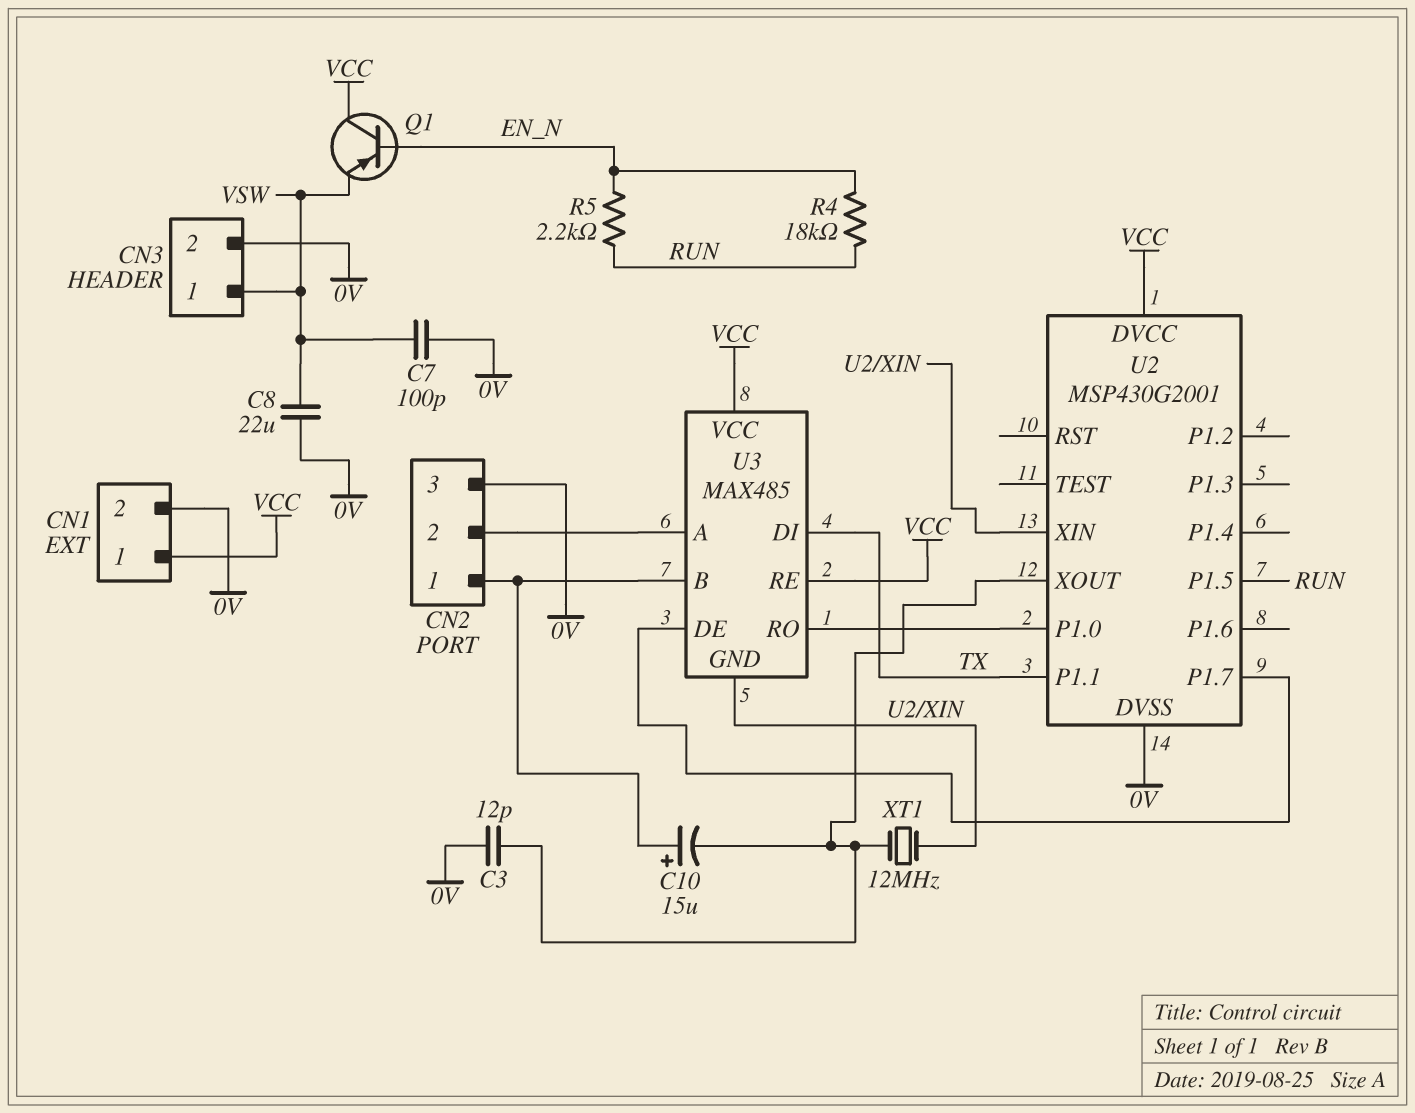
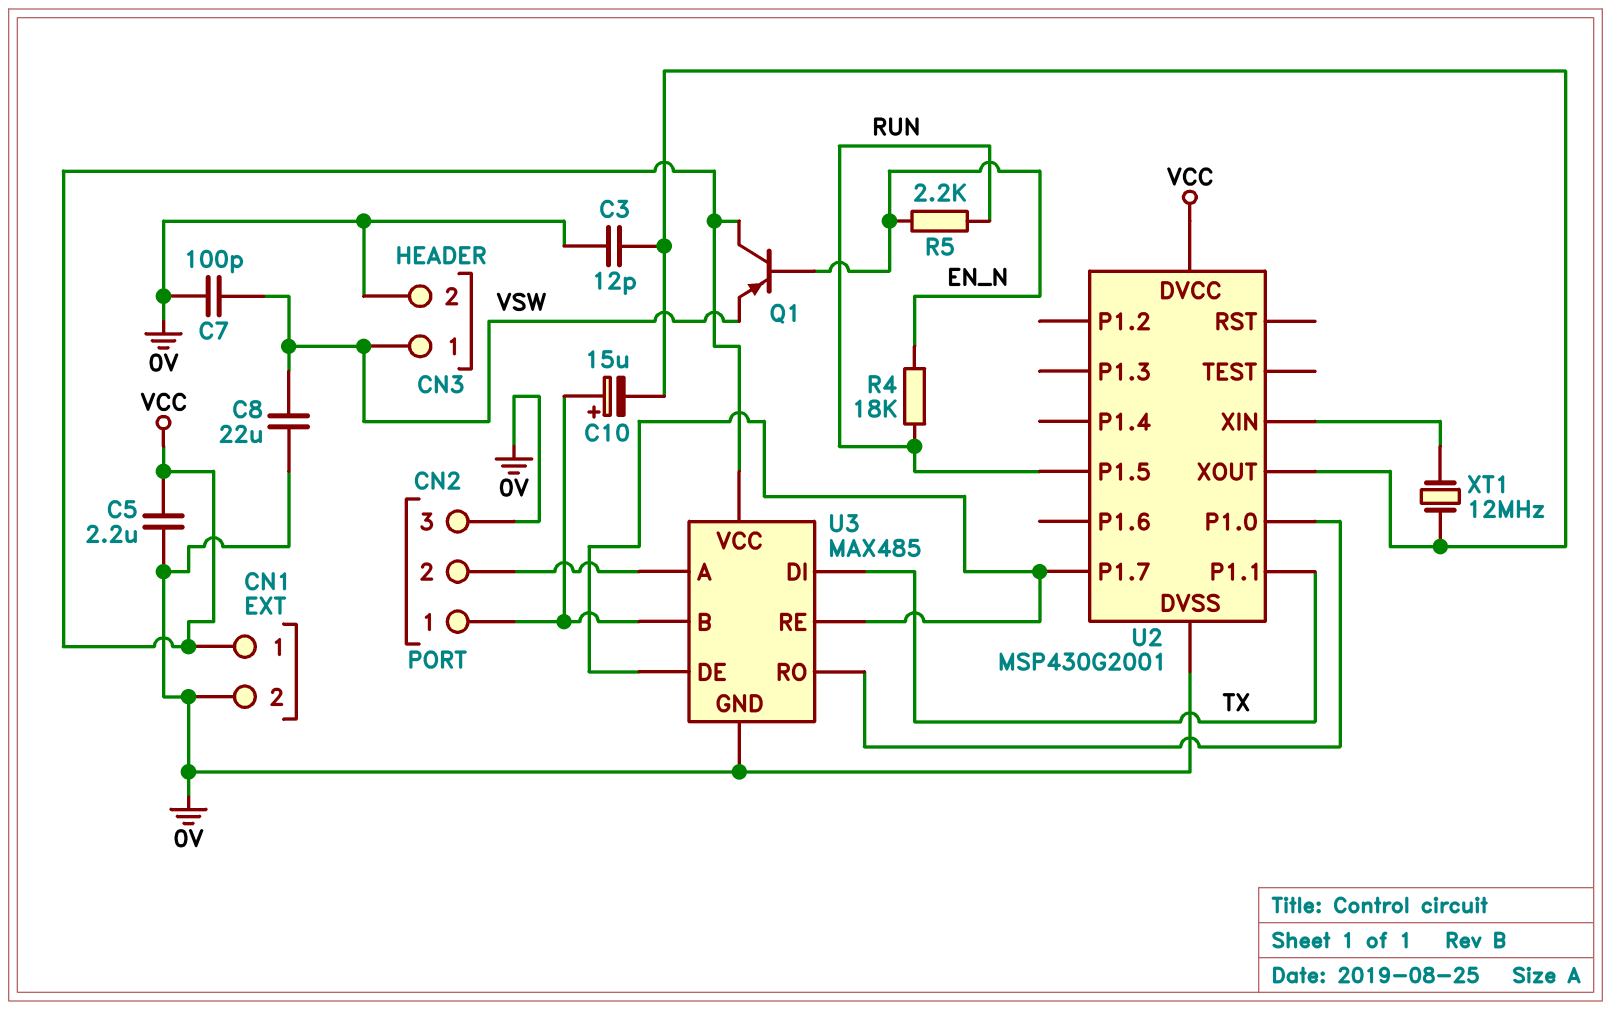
C5: none -> 2.2uF (0V, VCC)
U3 pin GND: U2/XIN -> 0V
U3 pin RE: VCC -> U2/P1.7

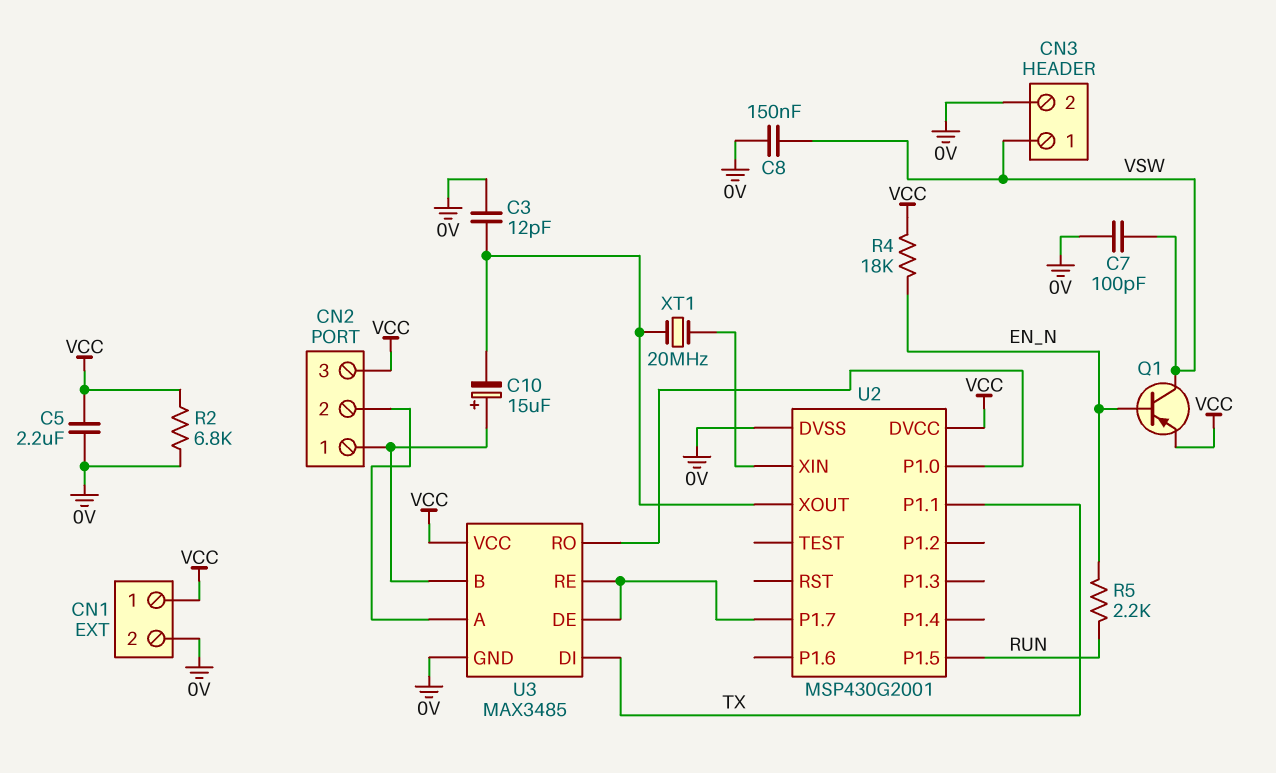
C8: 22uF (0V, VSW) -> 150nF (0V, VSW)
CN2 pin 3: 0V -> VCC
Q1: PNP (B EN_N, C VCC, E VSW) -> PNP (B EN_N, C VSW, E VCC)
R2: none -> 6.8k (0V, VCC)
R4: 18k (EN_N, RUN) -> 18k (EN_N, VCC)
U3: MAX485 -> MAX3485
XT1: 12MHz (U2/XIN, U2/XOUT) -> 20MHz (U2/XIN, U2/XOUT)

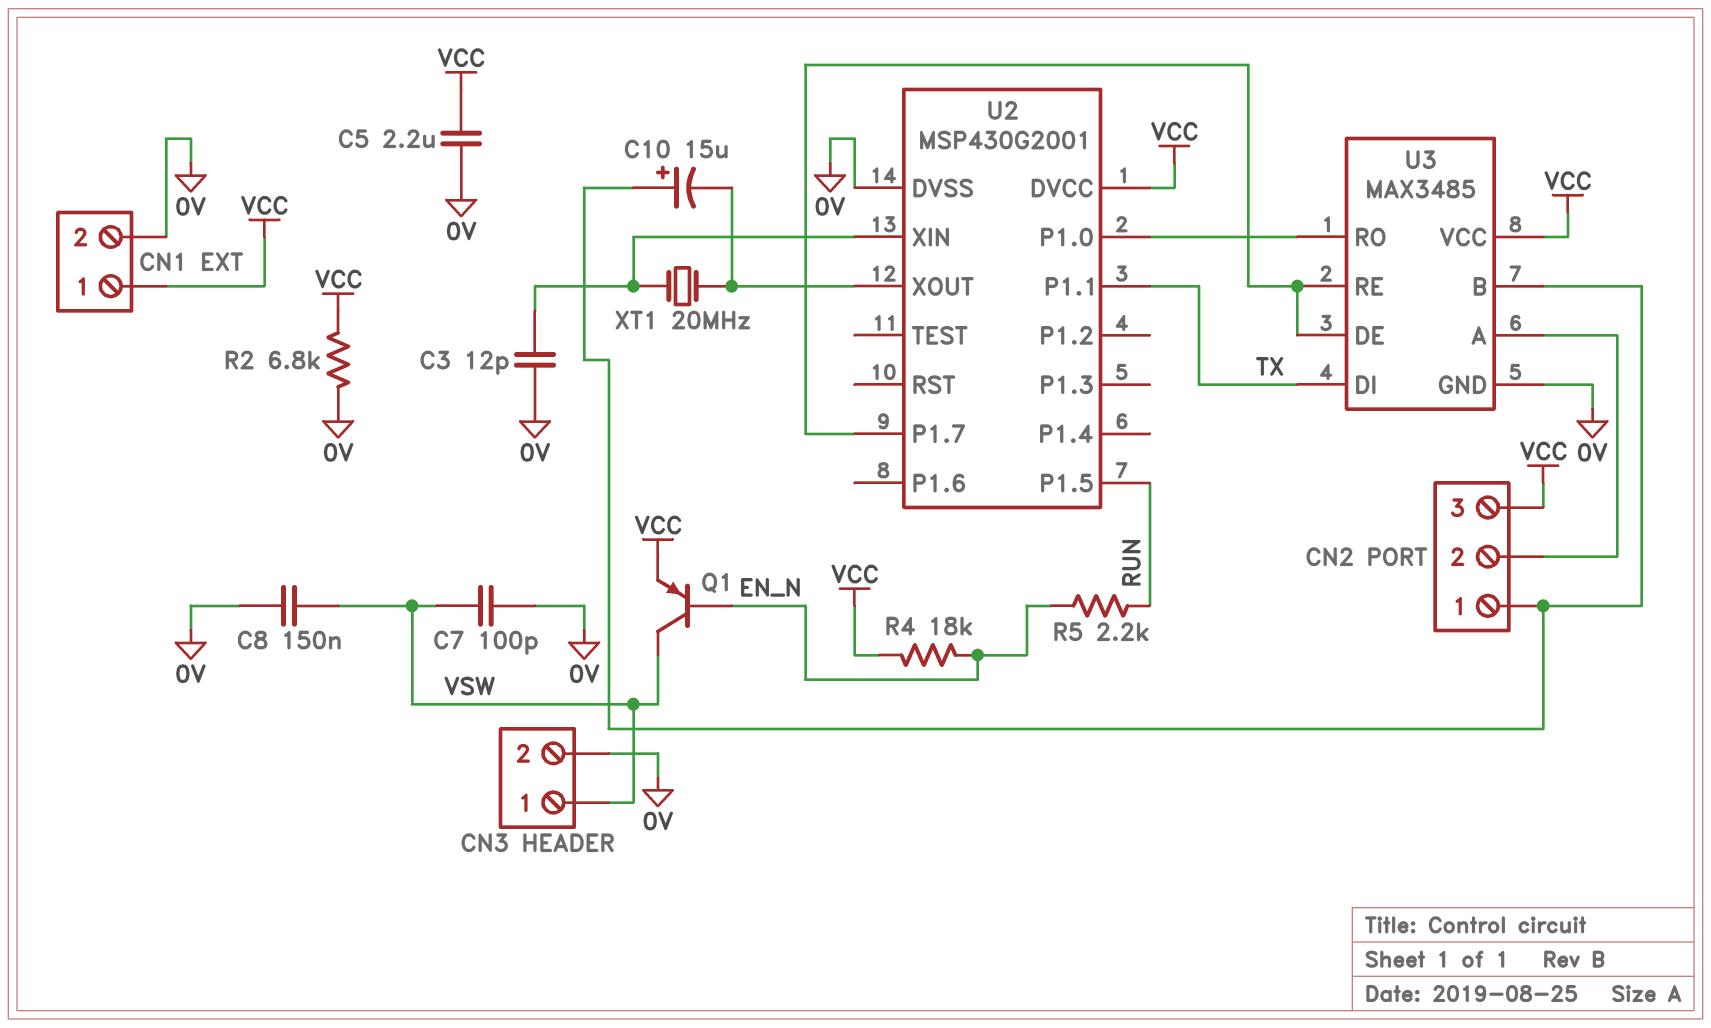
C3: 12pF (0V, U2/XOUT) -> 12pF (0V, U2/XIN)

